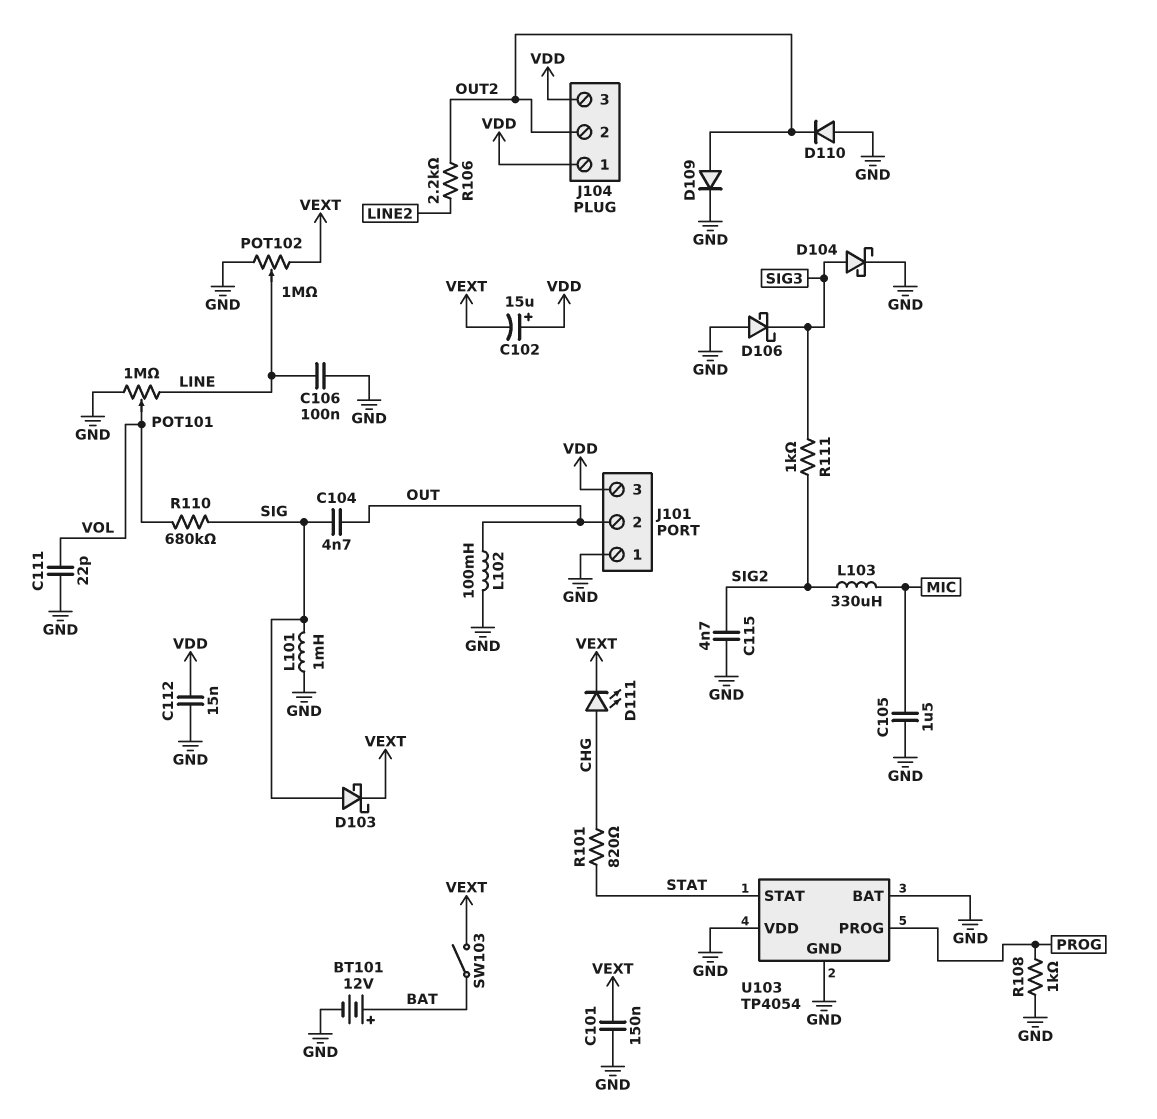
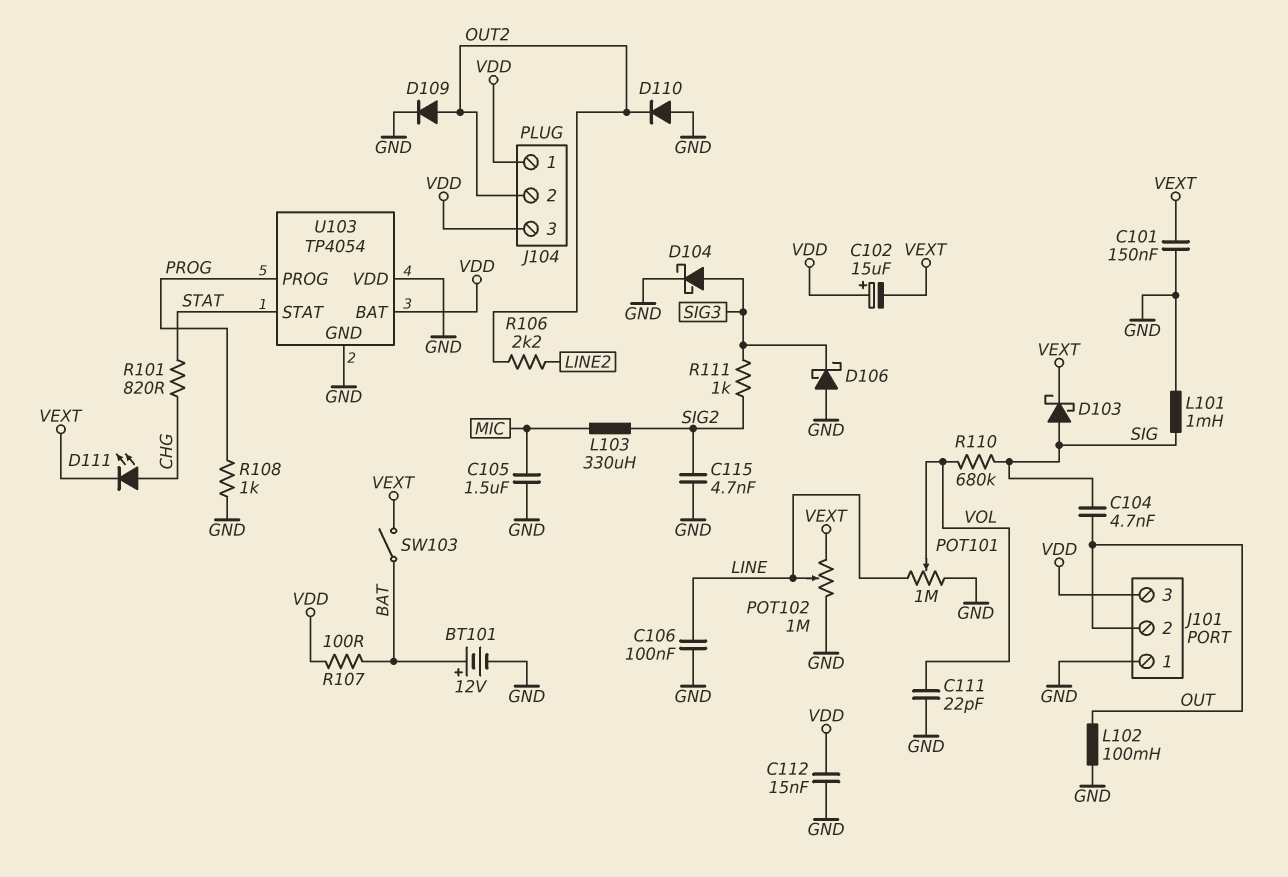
R107: none -> 100 (BAT, VDD)
U103 pin BAT: GND -> VDD

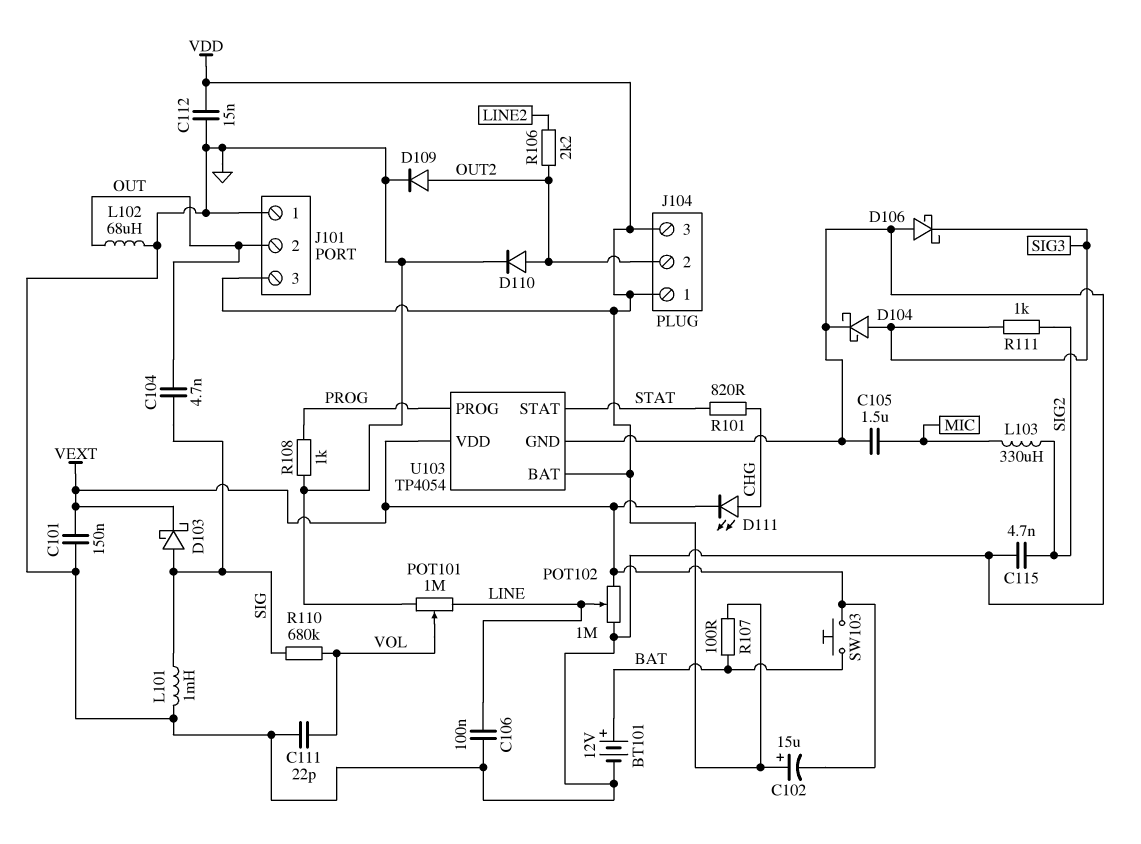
D110: diode (A GND, K OUT2) -> diode (A OUT2, K GND)
L102: 100mH (GND, OUT) -> 68uH (GND, OUT)
SW103: switch (BAT, VEXT) -> button (BAT, VEXT)
U103 pin VDD: GND -> VEXT

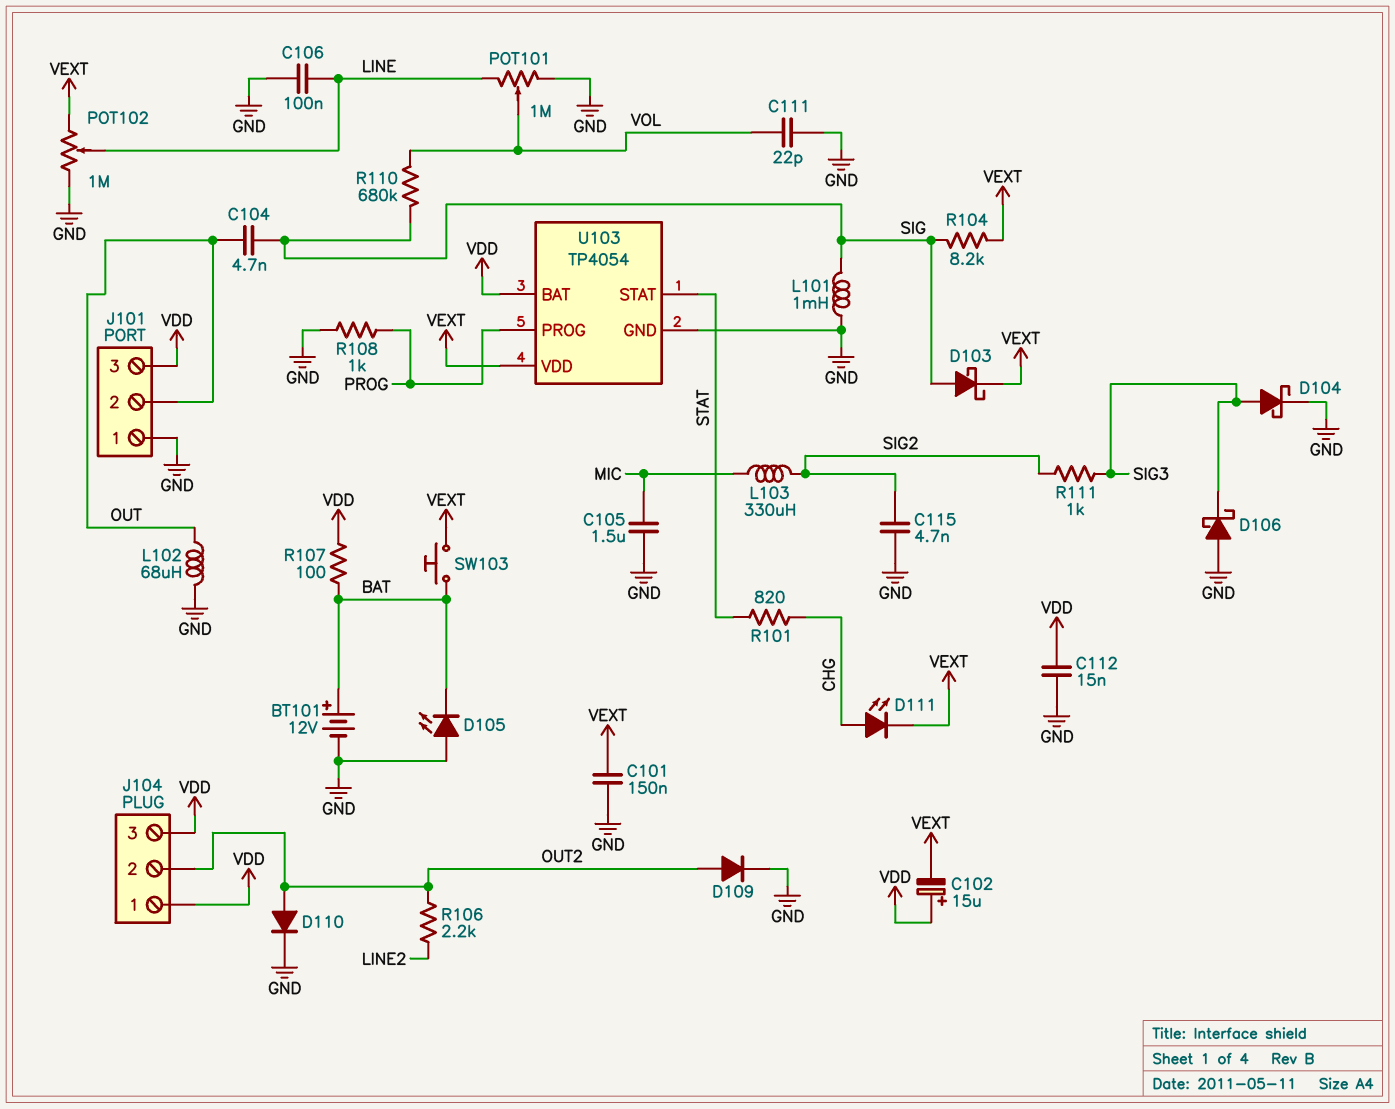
D105: none -> LED (A GND, K BAT)
R104: none -> 8.2k (SIG, VEXT)

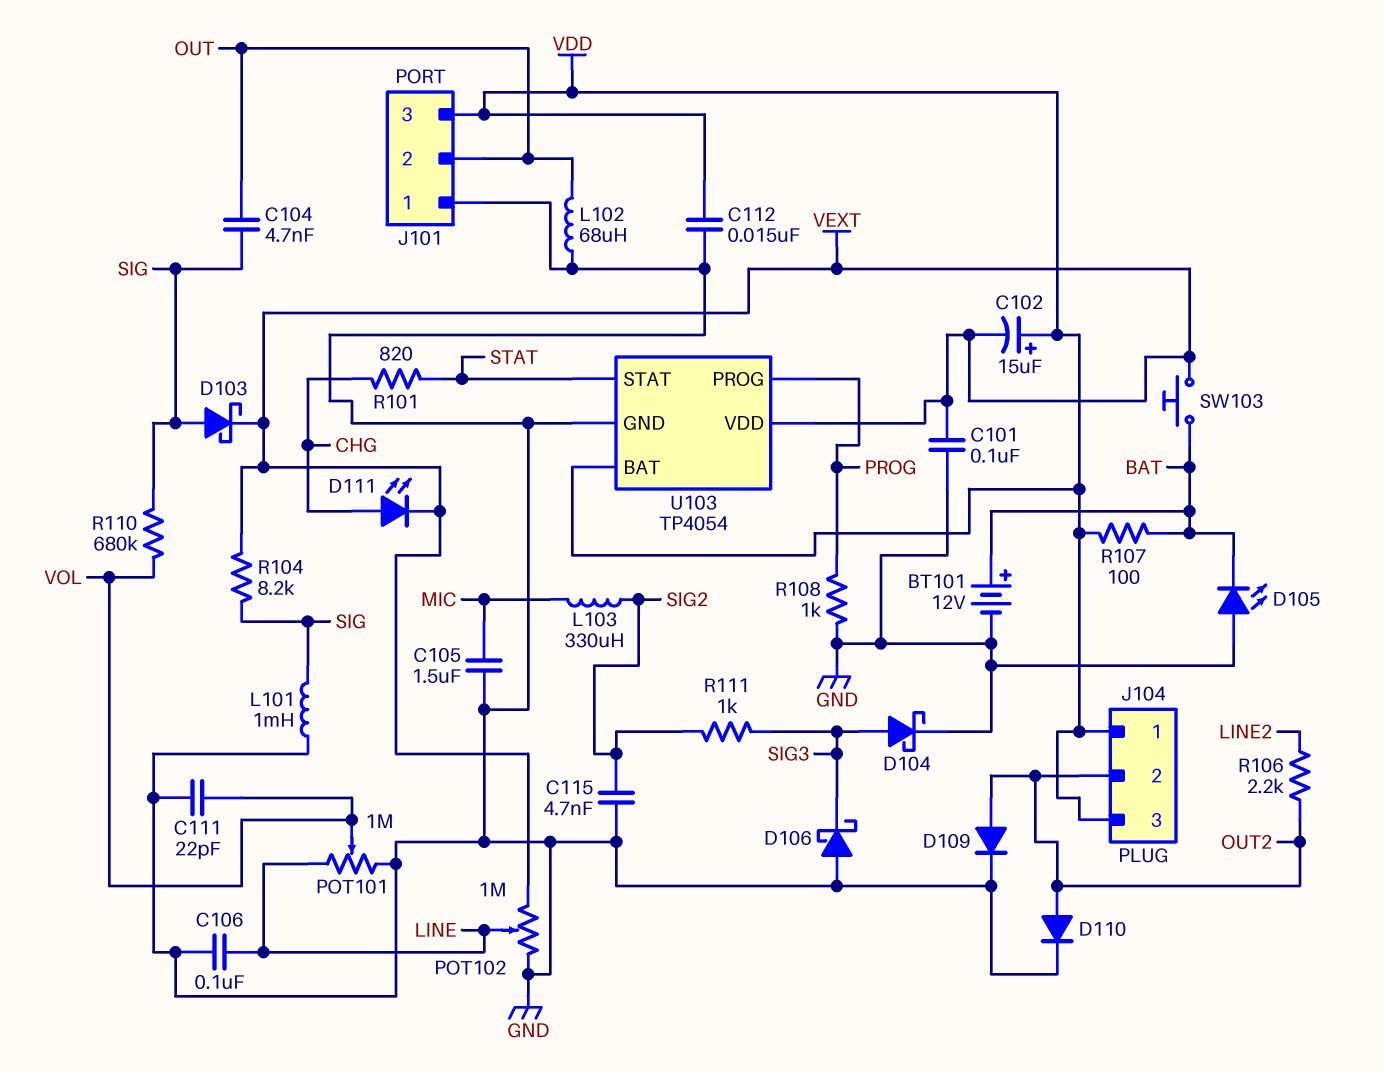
C101: 150nF (GND, VEXT) -> 100nF (GND, VEXT)

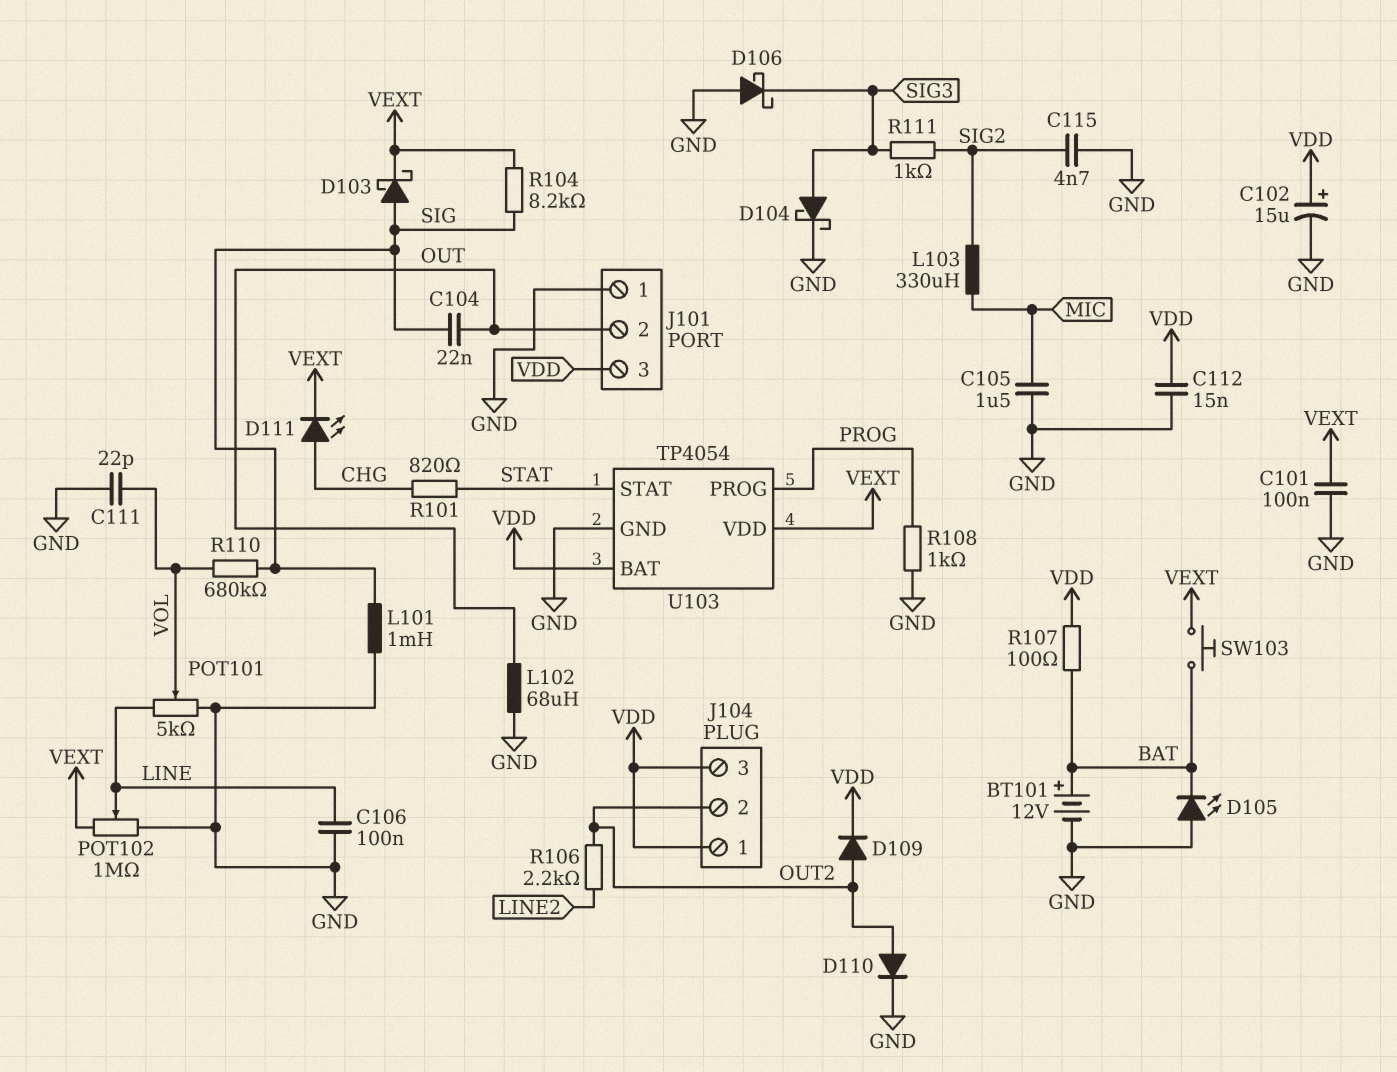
C102: 15uF (plus VDD, minus VEXT) -> 15uF (plus VDD, minus GND)
C104: 4.7nF (OUT, SIG) -> 22nF (OUT, SIG)
D109: diode (A OUT2, K GND) -> diode (A OUT2, K VDD)
POT101: 1M (GND, LINE, wiper VOL) -> 5k (GND, LINE, wiper VOL)

